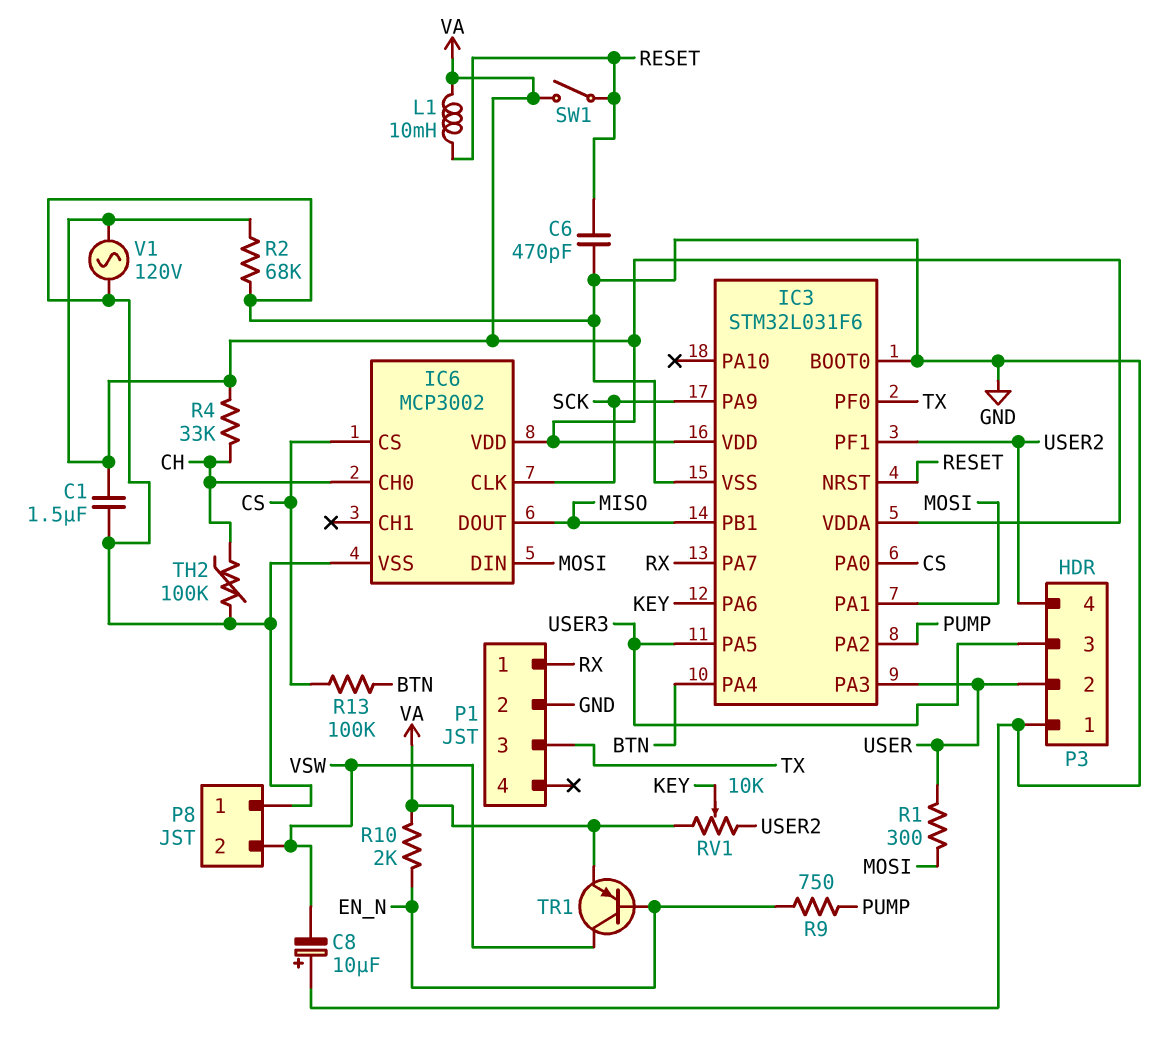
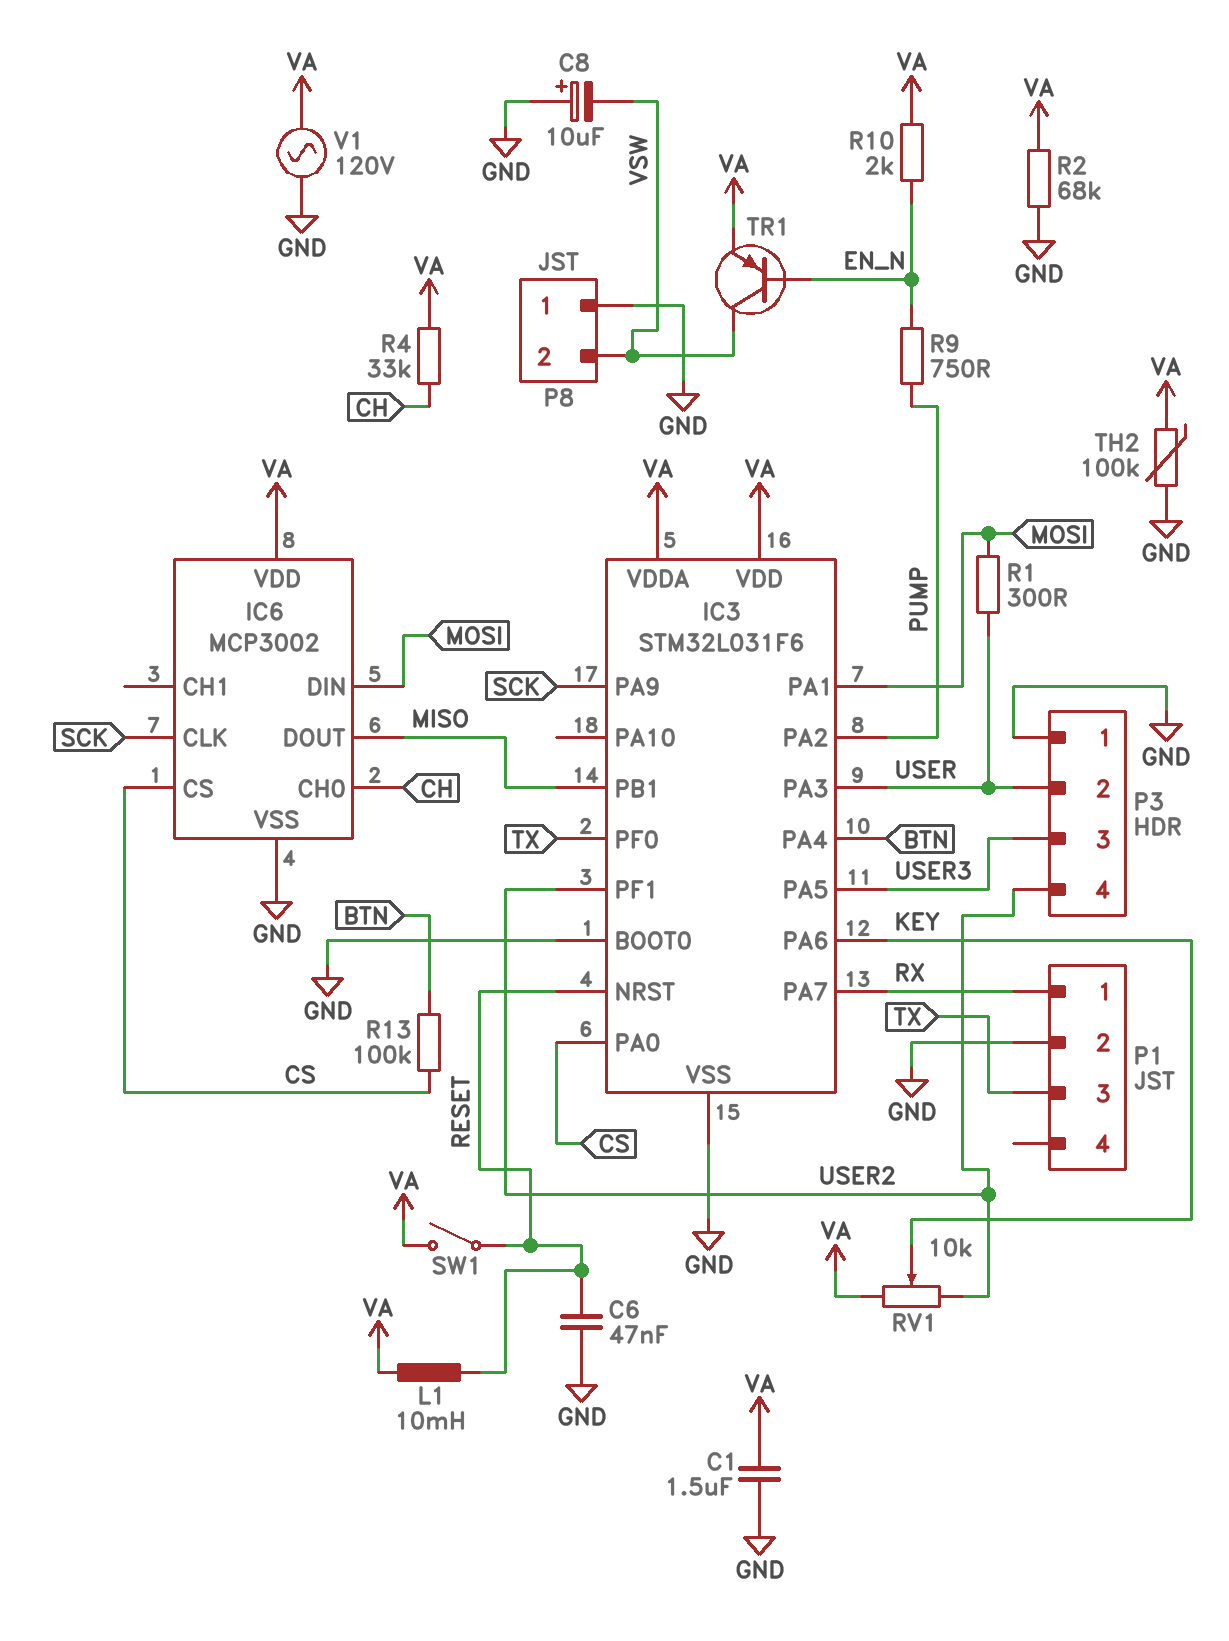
C6: 470pF (GND, RESET) -> 47nF (GND, RESET)
TH2: 100k (CH, GND) -> 100k (GND, VA)

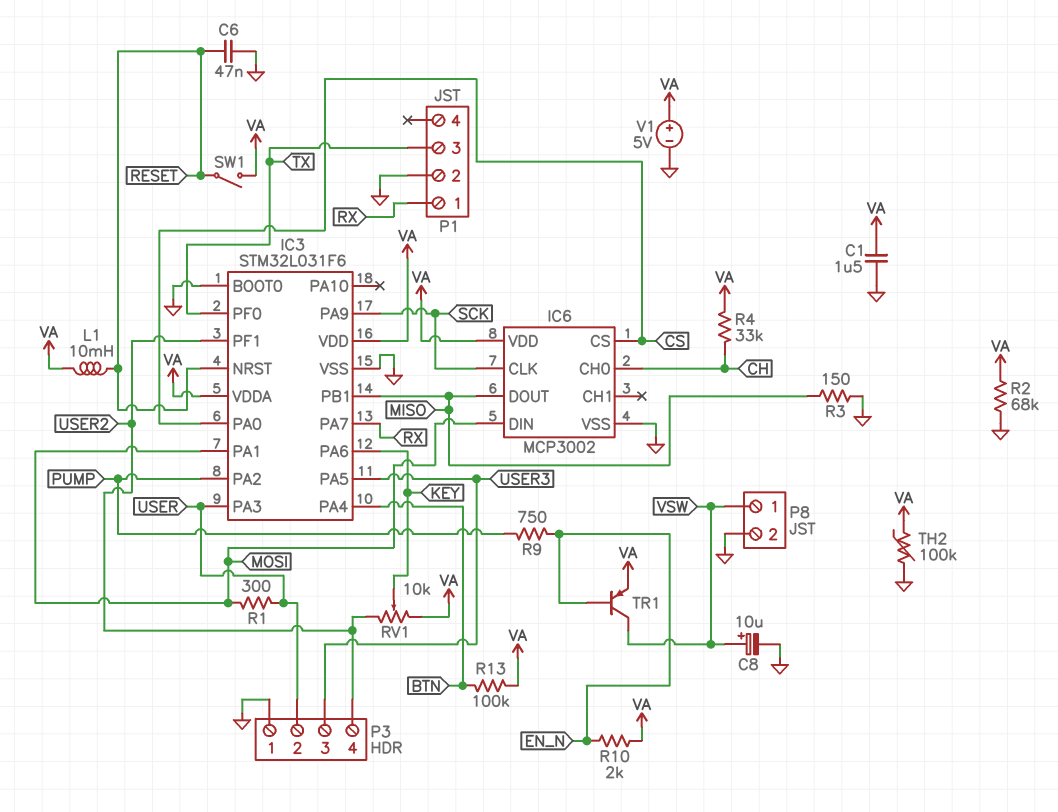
C8: 10uF (plus GND, minus VSW) -> 10uF (plus VSW, minus GND)
P8 pin 1: GND -> VSW
P8 pin 2: VSW -> GND
R3: none -> 150 (GND, MISO)
R13: 100k (BTN, CS) -> 100k (BTN, VA)
V1: AC 120V (GND, VA) -> 5V (plus VA, minus GND)

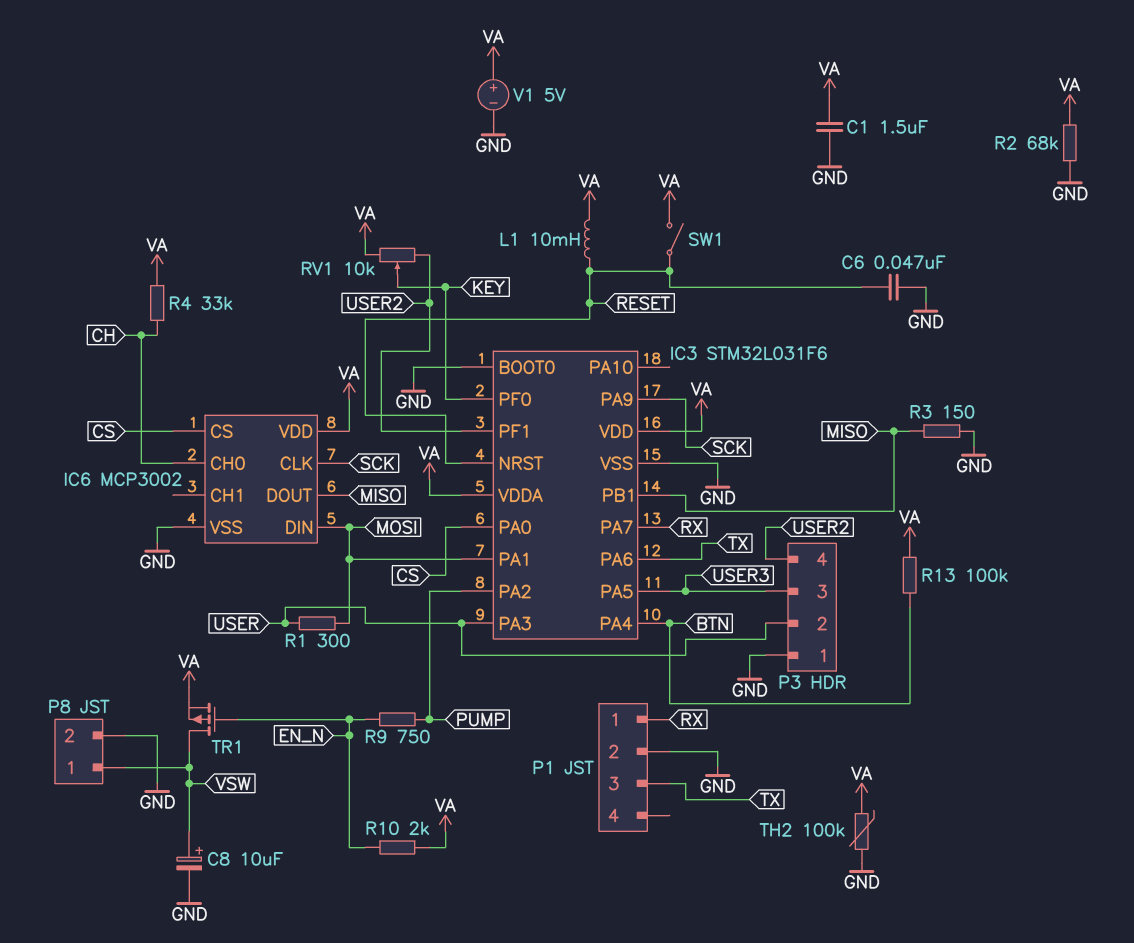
IC3 pin PA6: KEY -> TX
IC3 pin PF0: TX -> KEY
TR1: PNP (B EN_N, C VSW, E VA) -> PMOS (G EN_N, D VSW, S VA)

